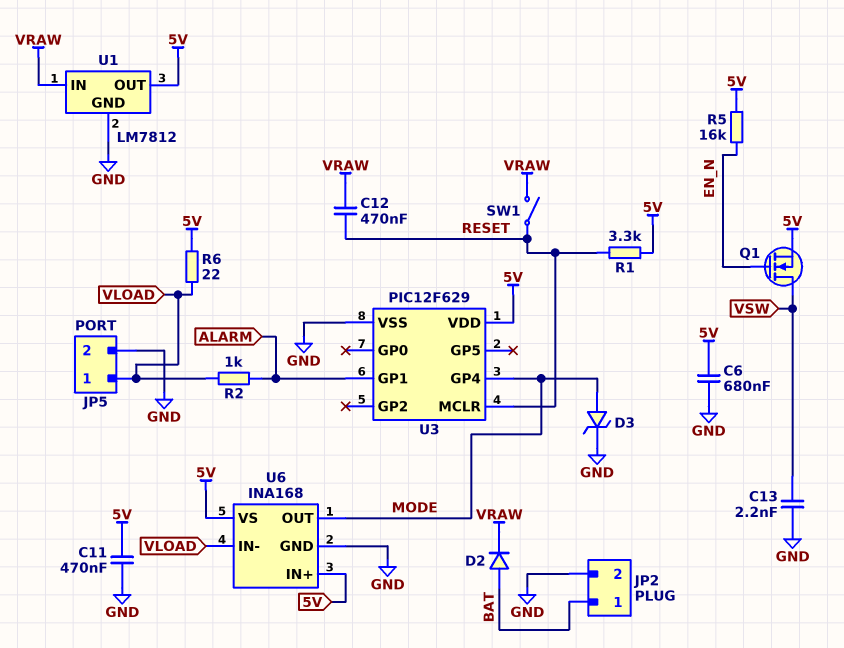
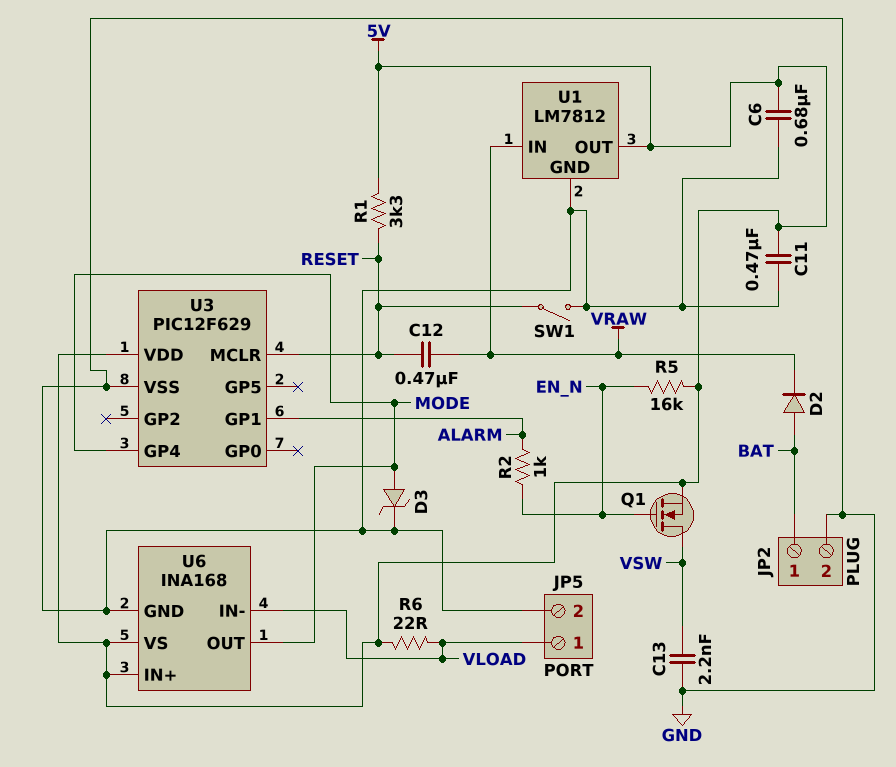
R2: 1k (ALARM, VLOAD) -> 1k (ALARM, EN_N)
SW1: switch (RESET, VRAW) -> switch (GND, RESET)

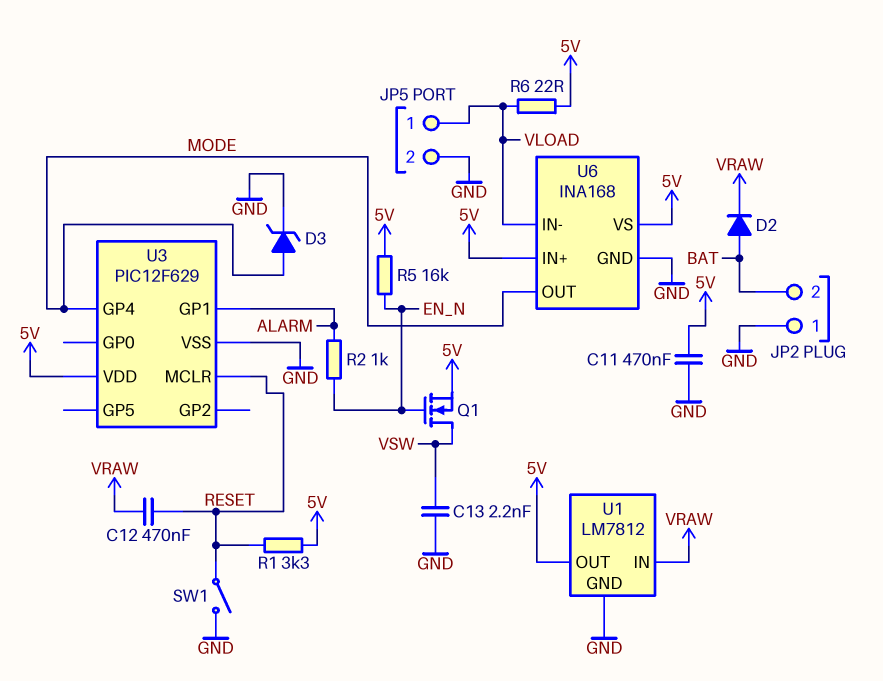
C6: 680nF (5V, GND) -> none
JP2 pin 1: BAT -> GND
JP2 pin 2: GND -> BAT

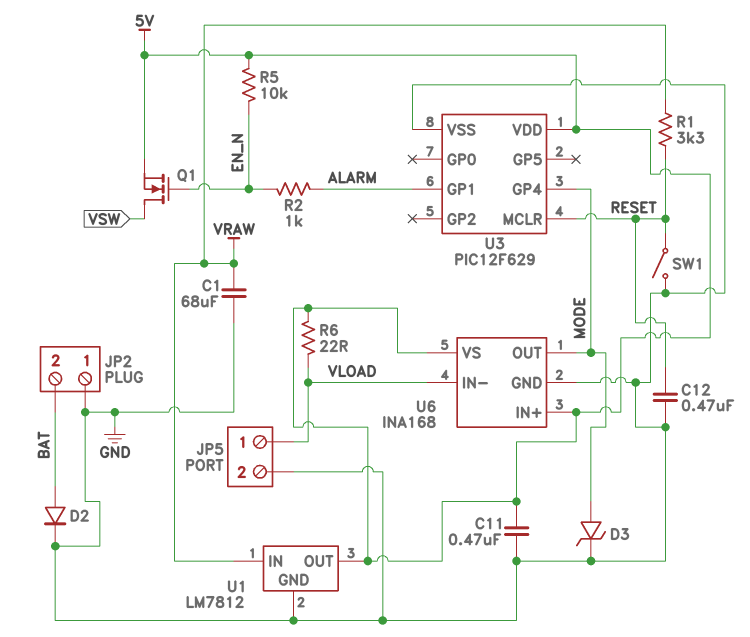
C1: none -> 68uF (GND, VRAW)
C12: 470nF (RESET, VRAW) -> 470nF (GND, RESET)
C13: 2.2nF (GND, VSW) -> none
D2: diode (A BAT, K VRAW) -> diode (A BAT, K GND)
R1: 3.3k (5V, RESET) -> 3.3k (RESET, VRAW)
R5: 16k (5V, EN_N) -> 10k (5V, EN_N)

